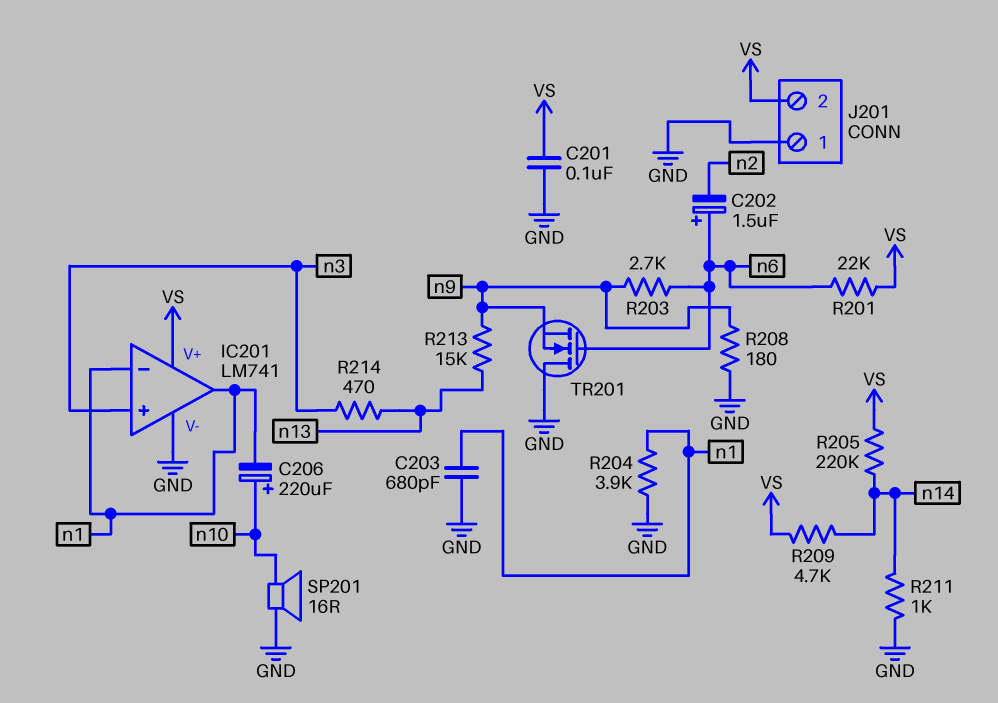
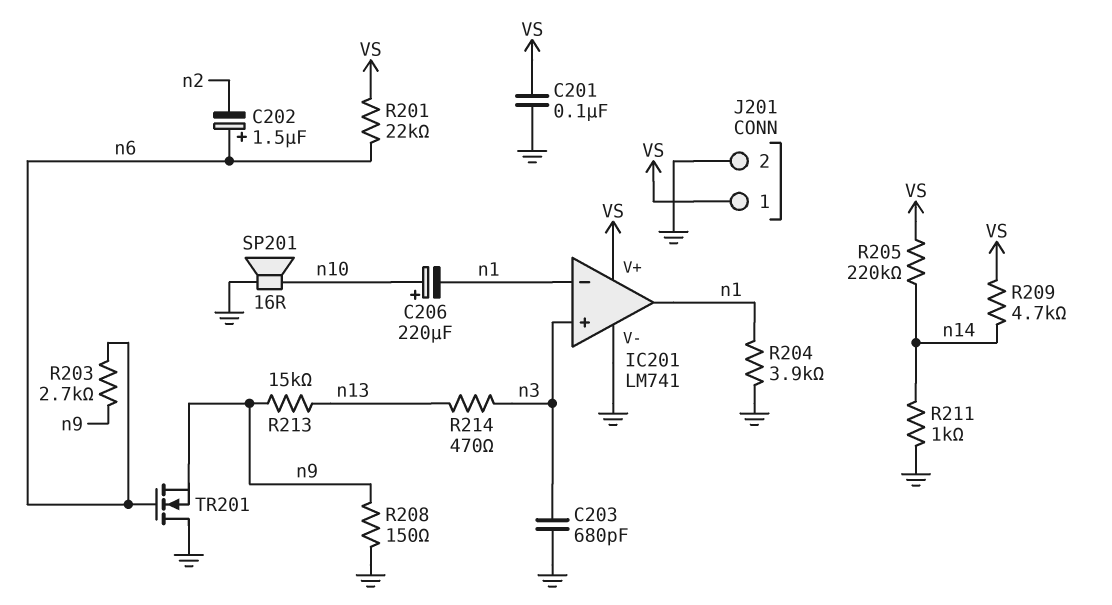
C203: 680pF (GND, n1) -> 680pF (GND, n3)
J201 pin 1: GND -> VS
J201 pin 2: VS -> GND
R208: 180 (GND, n9) -> 150 (GND, n9)

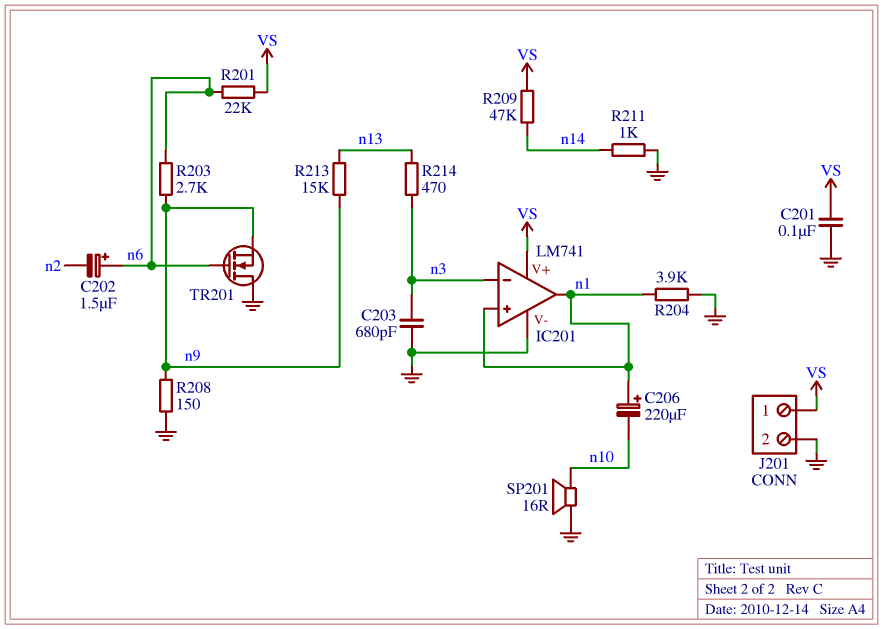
C206: 220uF (plus n10, minus n1) -> 220uF (plus n1, minus n10)
IC201 pin in+: n3 -> n1
IC201 pin in-: n1 -> n3
R205: 220k (VS, n14) -> none
R209: 4.7k (VS, n14) -> 47k (VS, n14)

